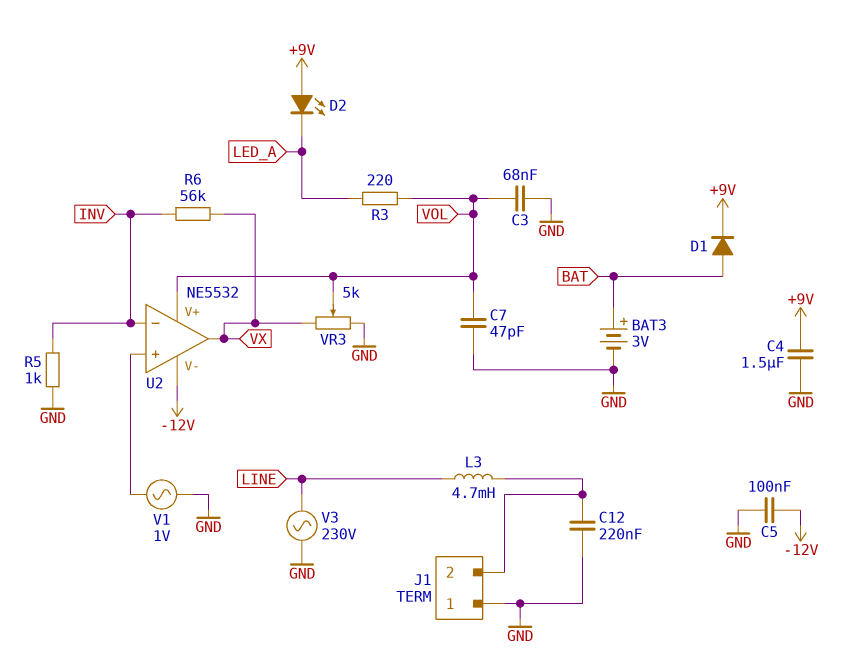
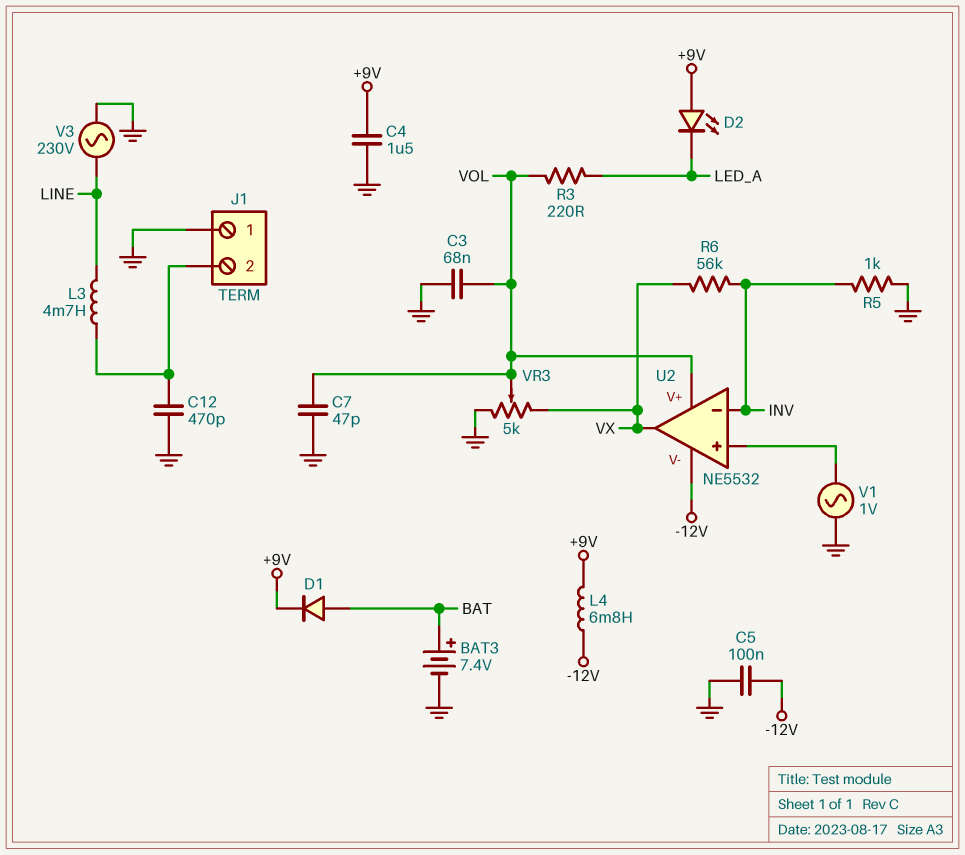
BAT3: 3V (plus BAT, minus GND) -> 7.4V (plus BAT, minus GND)
C12: 220nF (GND, J1/2) -> 470pF (GND, J1/2)
L4: none -> 6.8mH (+9V, -12V)

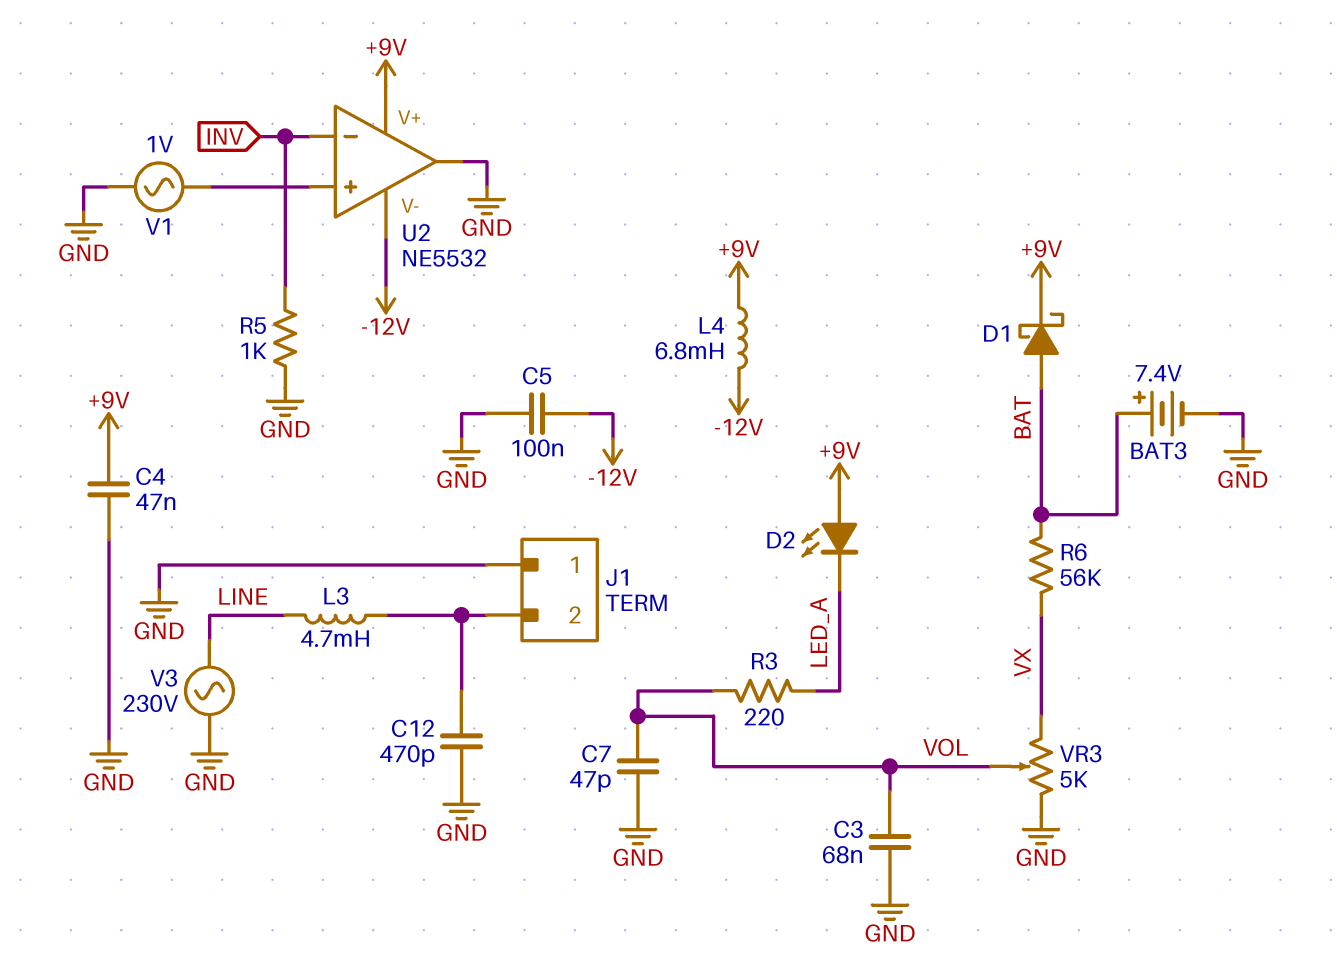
C4: 1.5uF (+9V, GND) -> 47nF (+9V, GND)
D1: diode (A BAT, K +9V) -> schottky (A BAT, K +9V)
R6: 56k (INV, VX) -> 56k (BAT, VX)
U2 pin V+: VOL -> +9V
U2 pin out: VX -> GND

